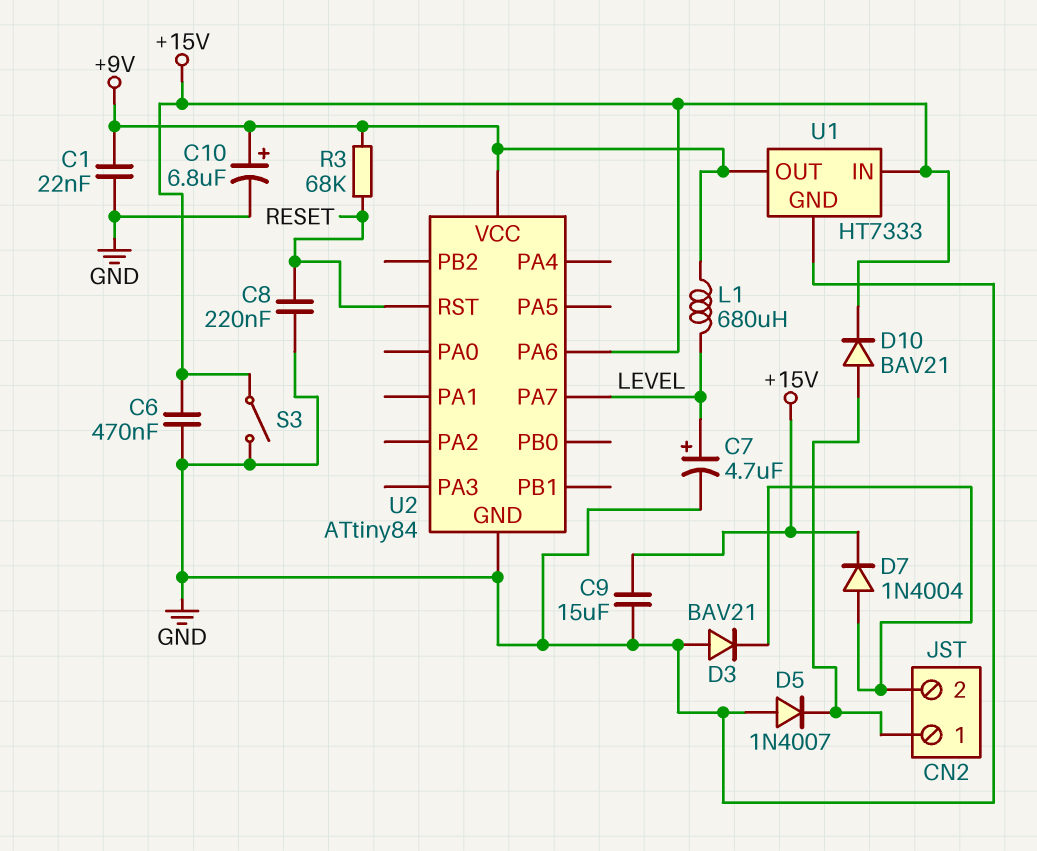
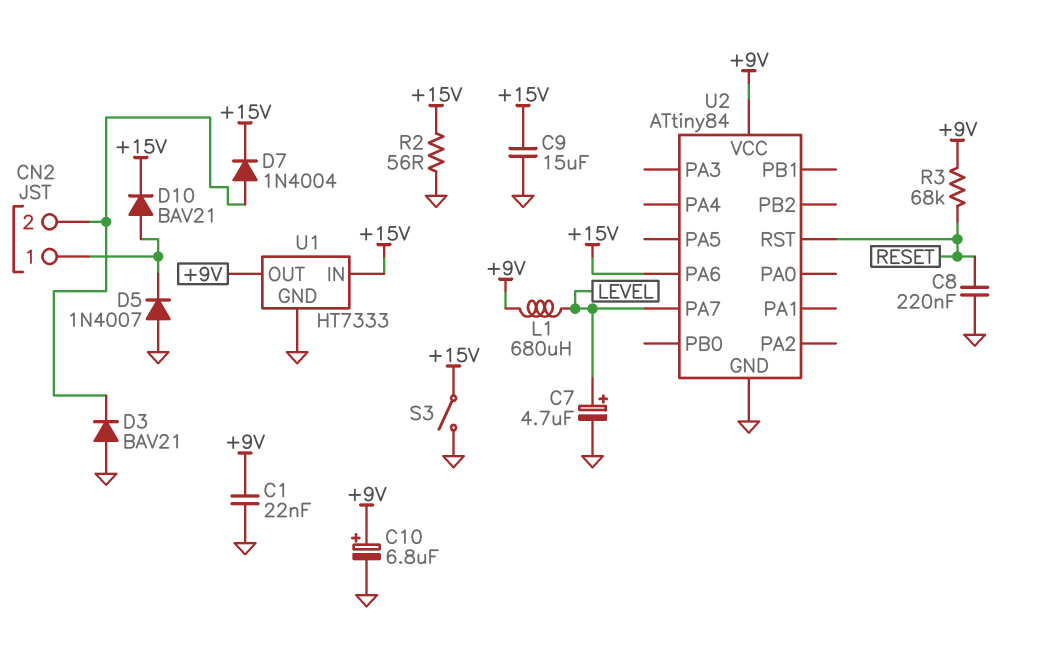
C6: 470nF (+15V, GND) -> none
R2: none -> 56 (+15V, GND)

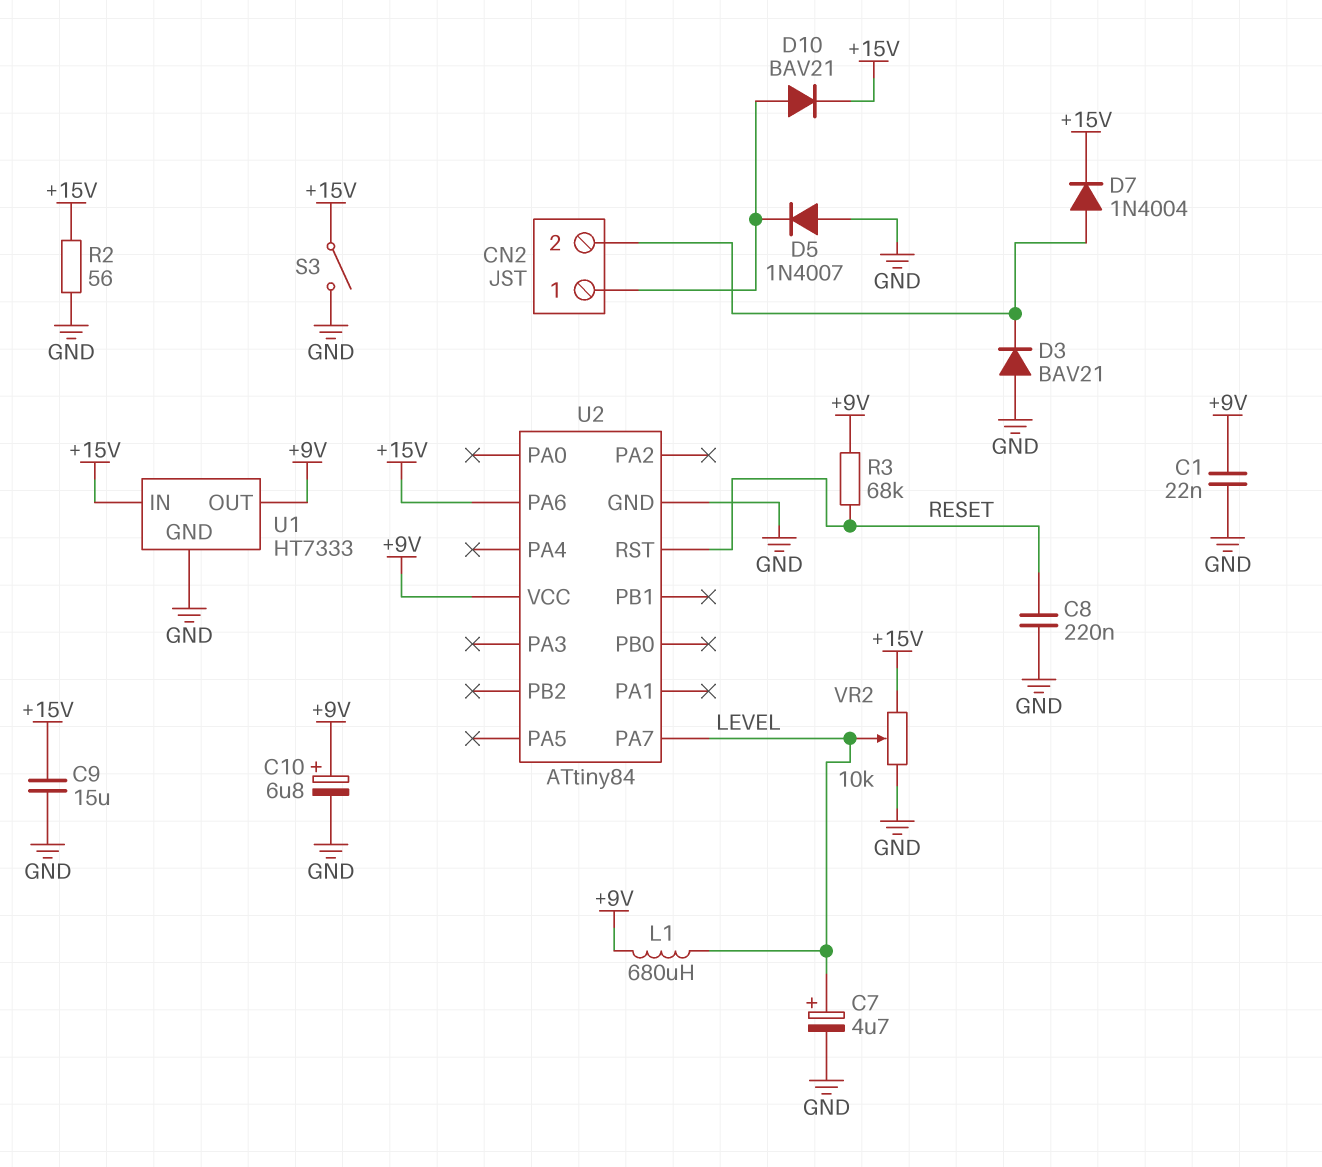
VR2: none -> 10k (+15V, GND, wiper LEVEL)

